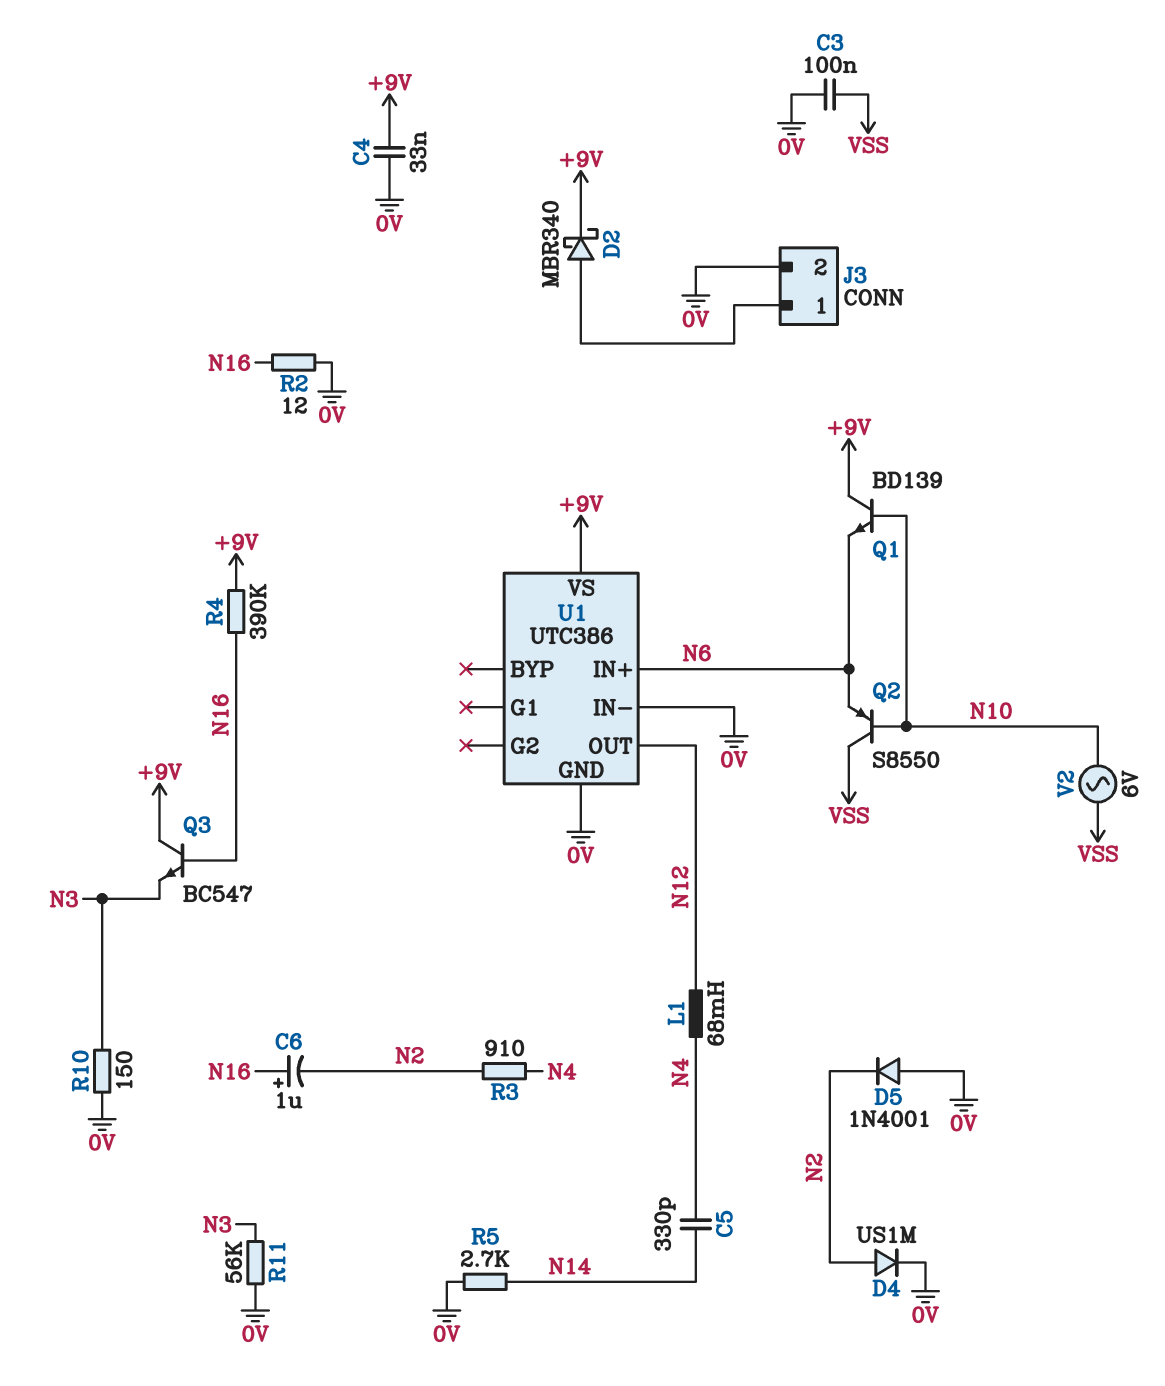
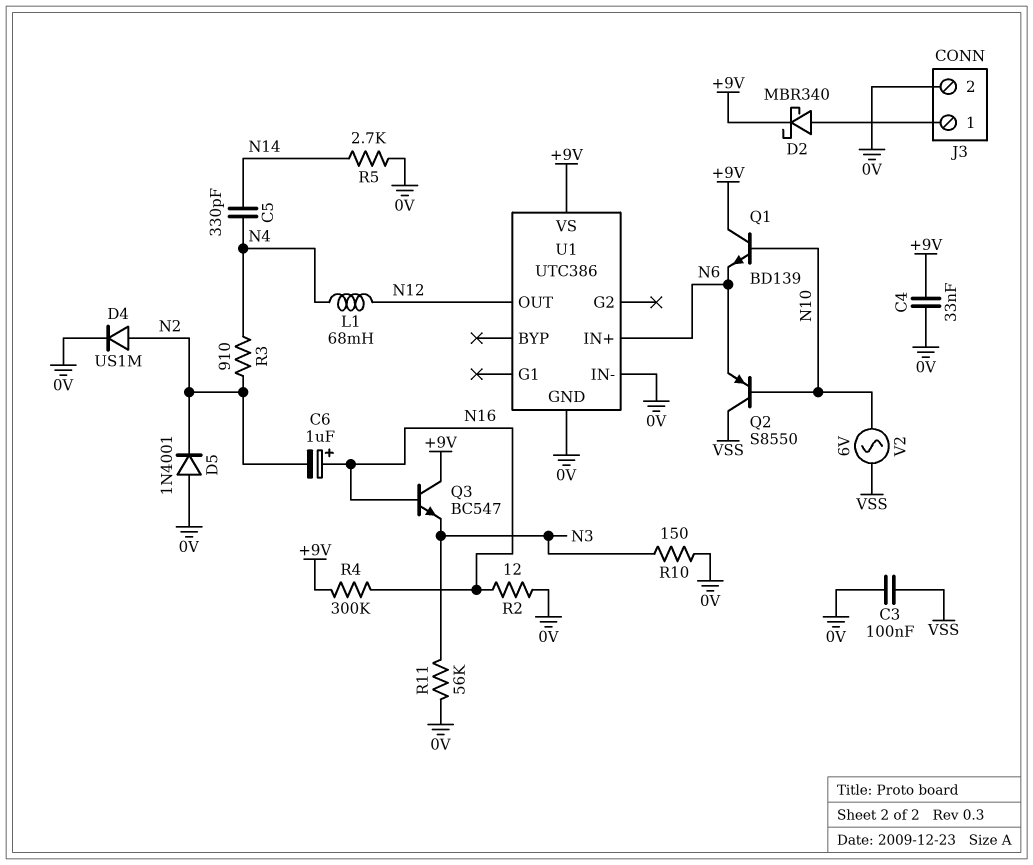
R4: 390k (+9V, N16) -> 300k (+9V, N16)

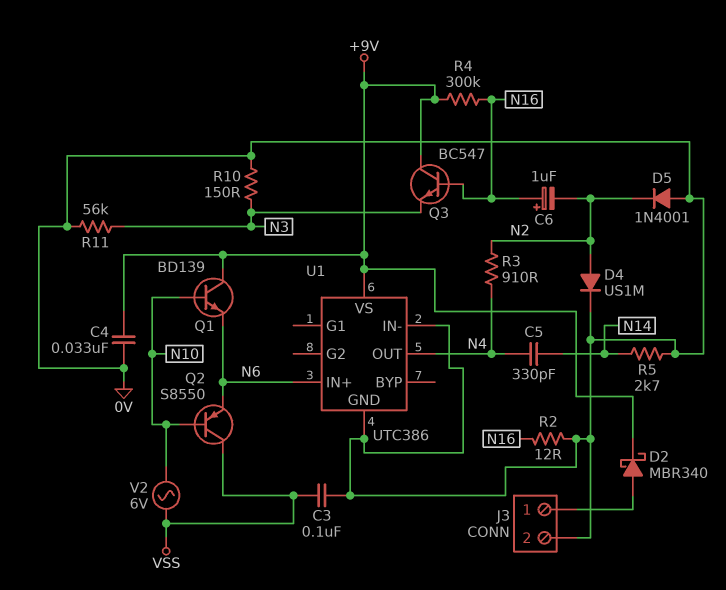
L1: 68mH (N4, N12) -> none
U1 pin OUT: N12 -> N4

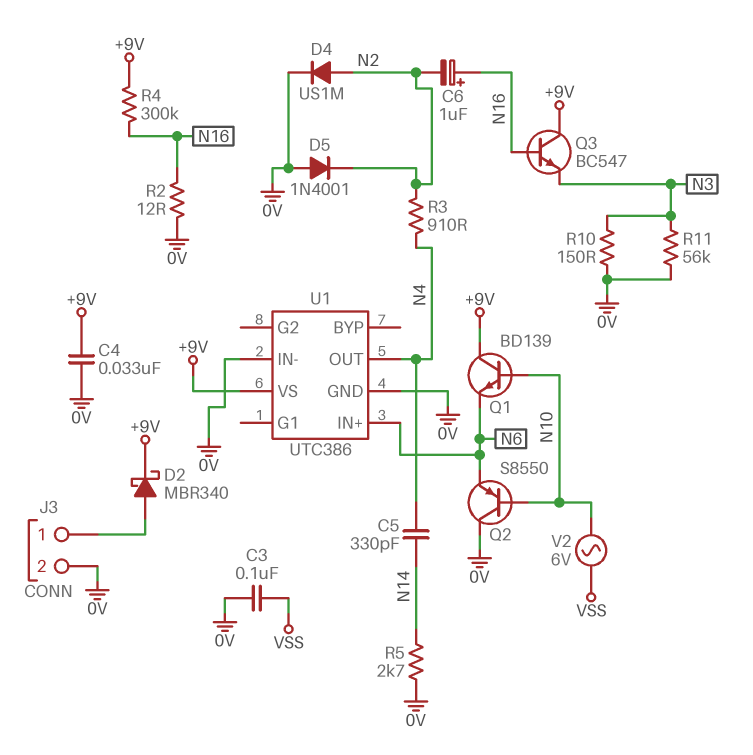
Q2: PNP S8550 (B N10, C VSS, E N6) -> PNP S8550 (B N10, C 0V, E N6)

